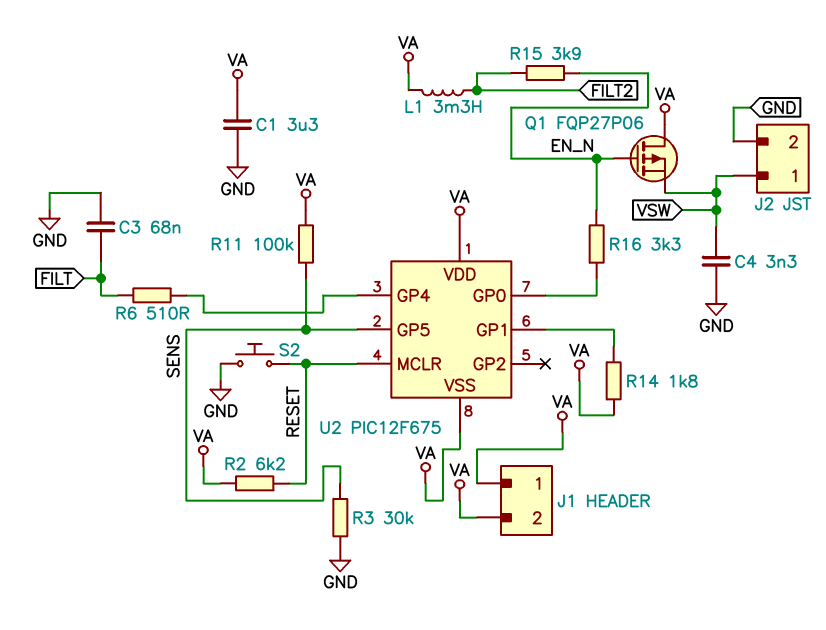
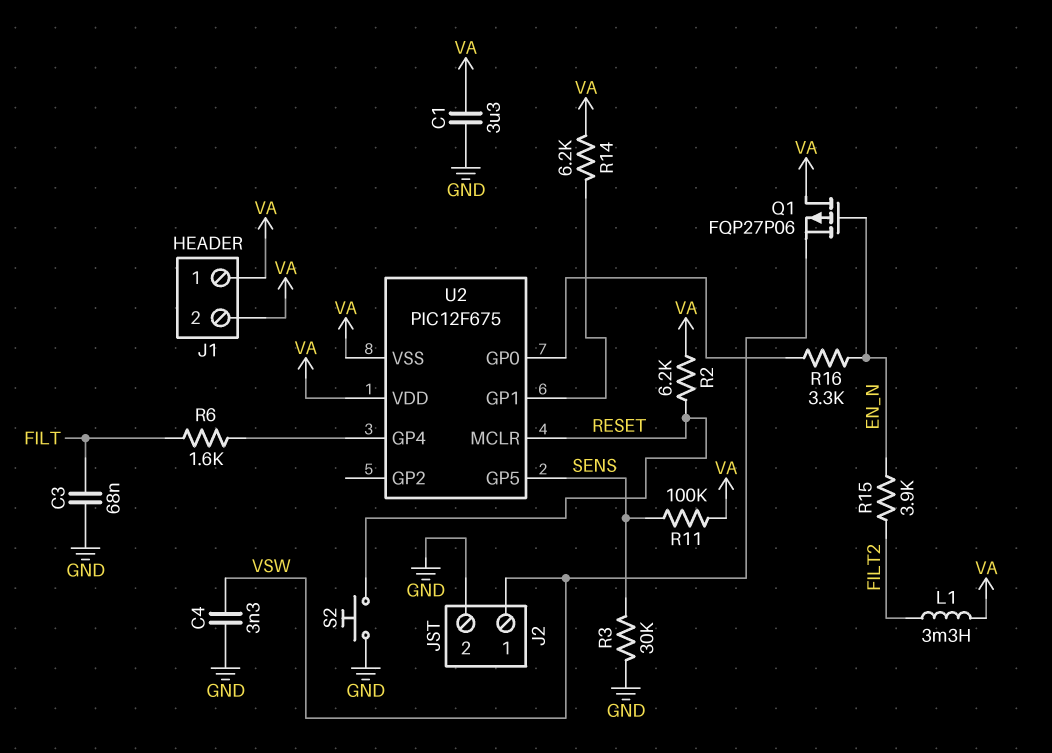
R6: 510 (FILT, U2/GP4) -> 1.6k (FILT, U2/GP4)
R14: 1.8k (U2/GP1, VA) -> 6.2k (U2/GP1, VA)

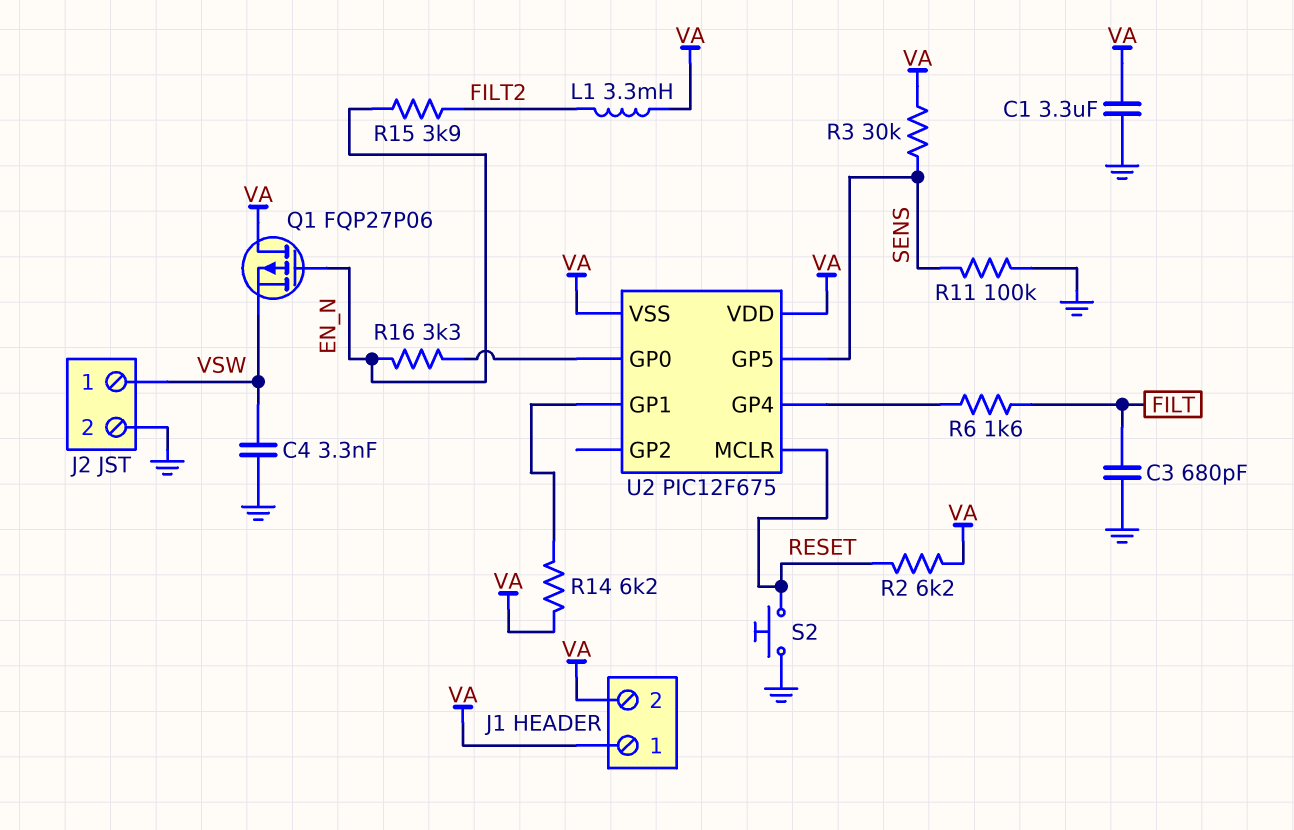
C3: 68nF (FILT, GND) -> 680pF (FILT, GND)
R3: 30k (GND, SENS) -> 30k (SENS, VA)
R11: 100k (SENS, VA) -> 100k (GND, SENS)

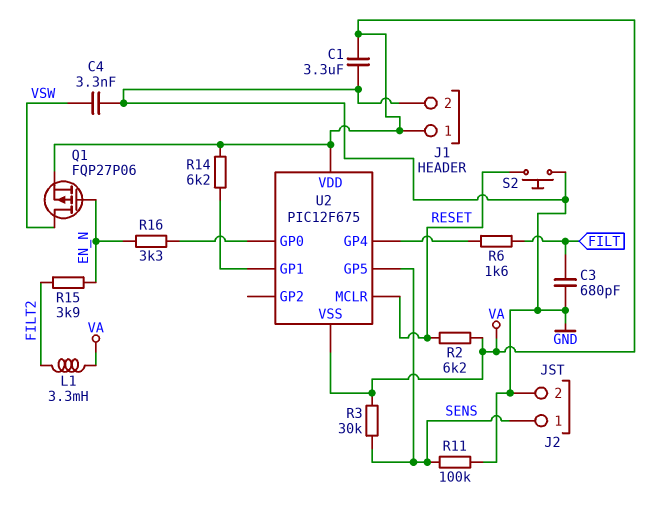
J1 pin 2: VA -> GND
J2 pin 1: VSW -> SENS
Q1: PMOS FQP27P06 (G EN_N, D VA, S VSW) -> PMOS FQP27P06 (G EN_N, D VSW, S VA)

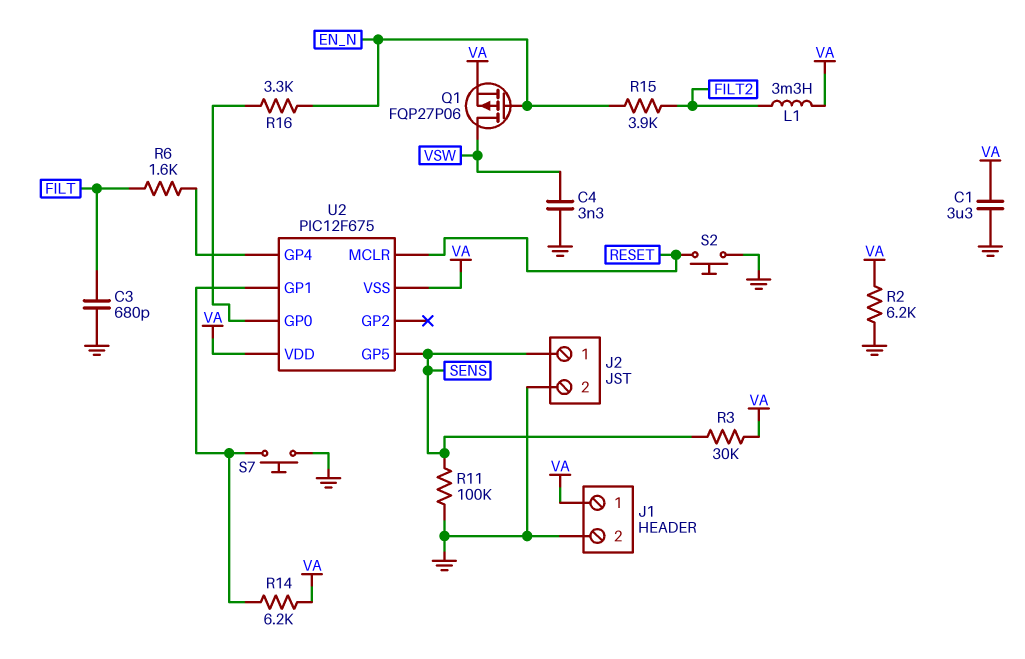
R2: 6.2k (RESET, VA) -> 6.2k (GND, VA)
S7: none -> button (GND, U2/GP1)

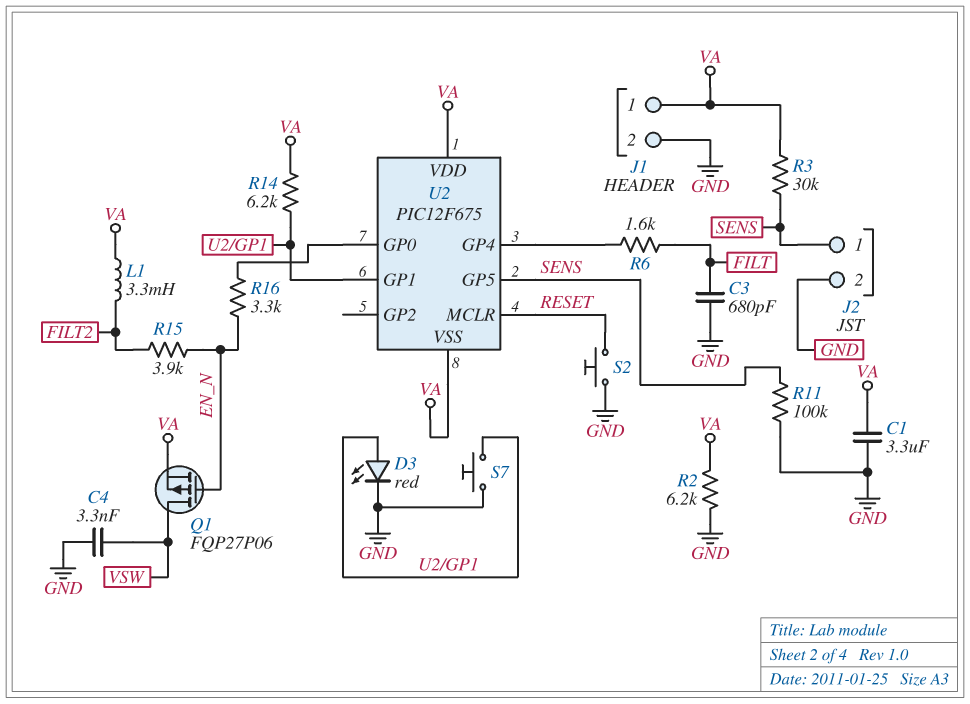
D3: none -> LED red (A U2/GP1, K GND)

